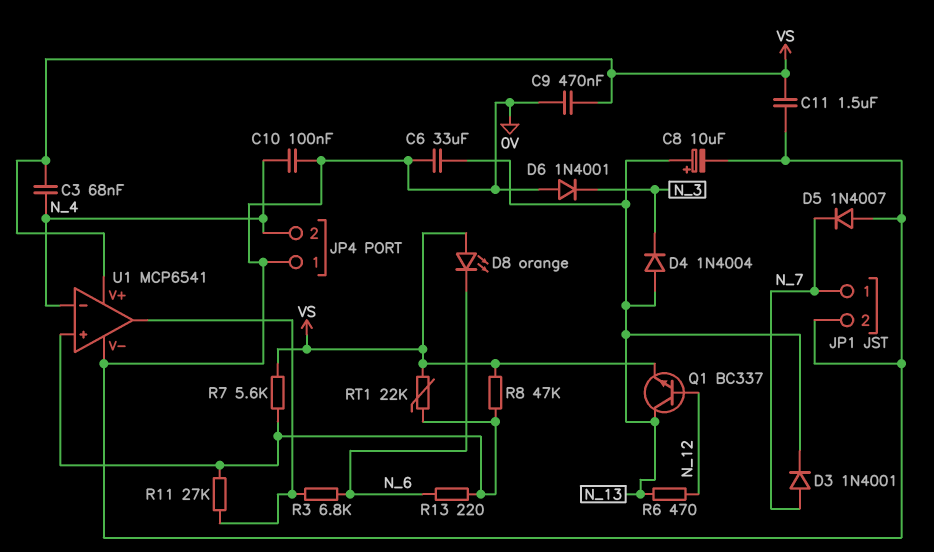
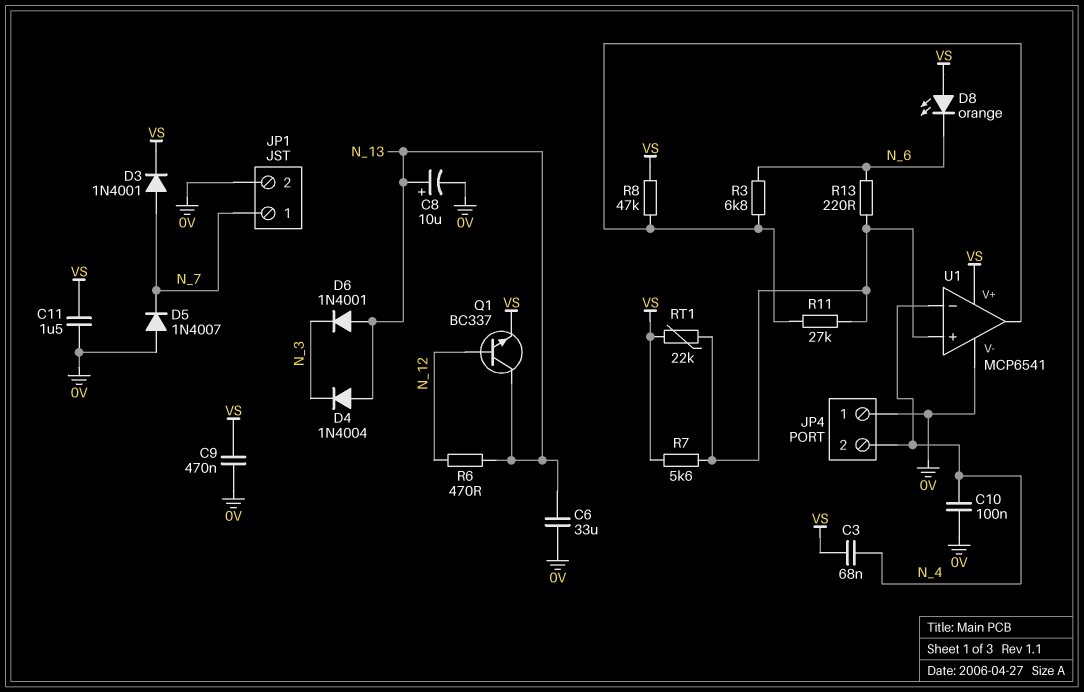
D3: diode 1N4001 (A N_7, K N_13) -> diode 1N4001 (A N_7, K VS)
D6: diode 1N4001 (A 0V, K N_3) -> diode 1N4001 (A N_13, K N_3)
R8: 47k (U1/in+, VS) -> 47k (U1/out, VS)

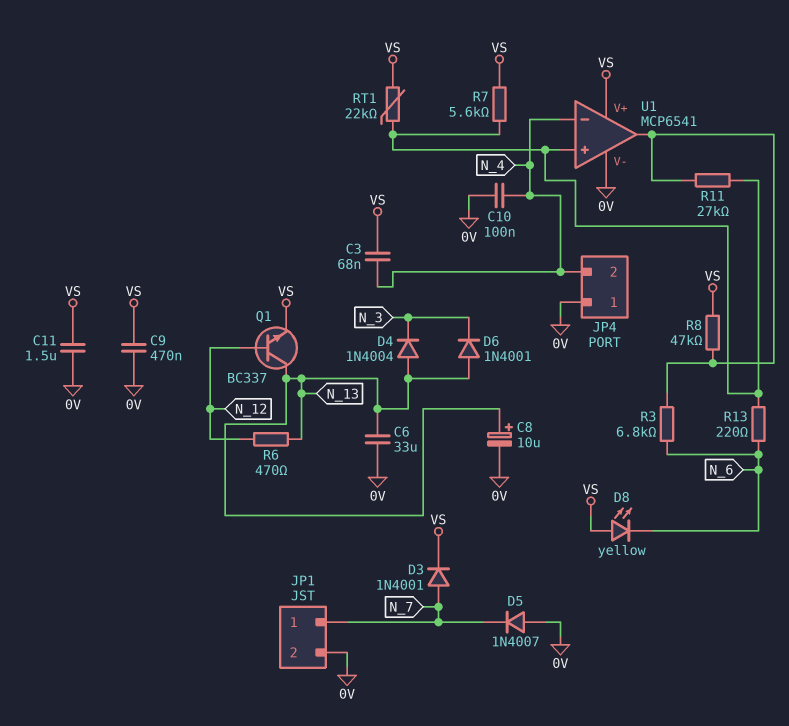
D8: LED orange (A VS, K N_6) -> LED yellow (A VS, K N_6)

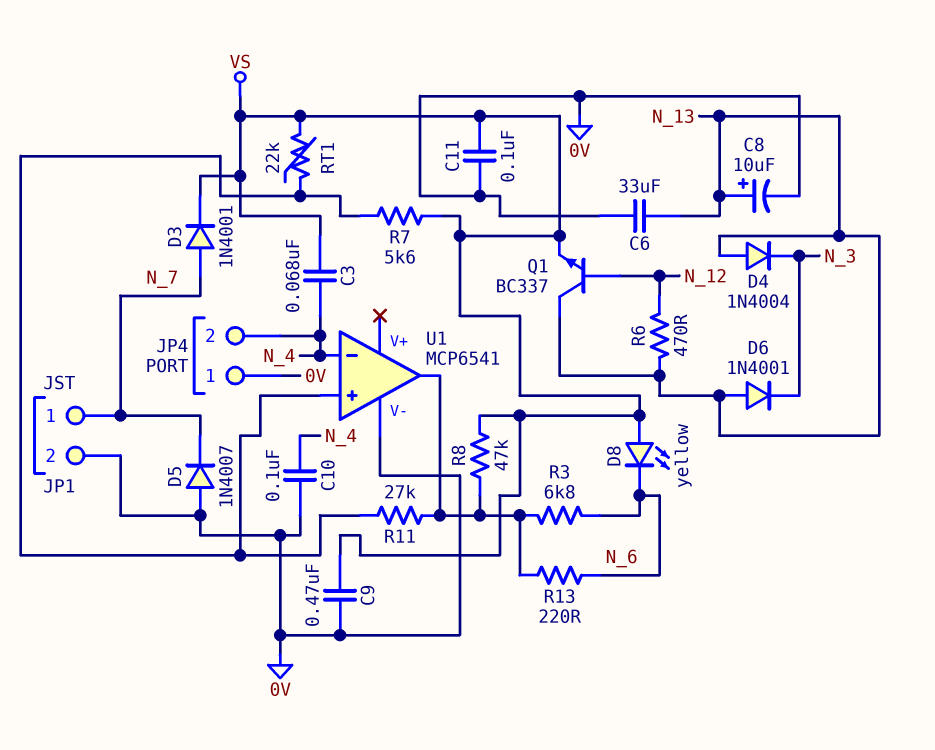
C11: 1.5uF (0V, VS) -> 100nF (0V, VS)
R13: 220 (N_6, U1/in+) -> 220 (N_6, U1/out)
U1 pin V+: VS -> none

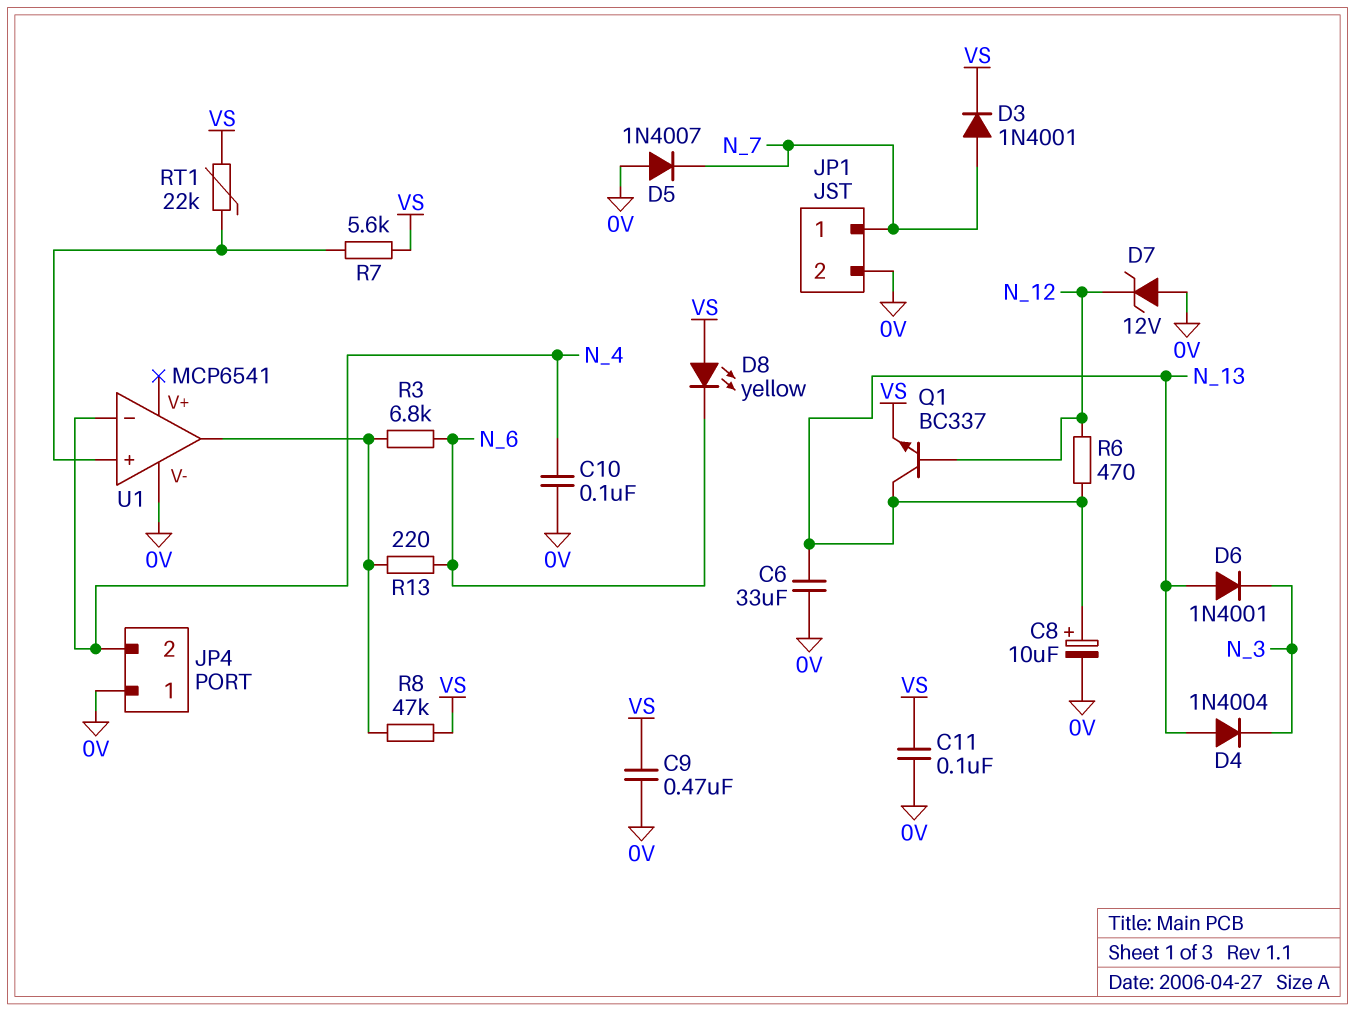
C3: 68nF (N_4, VS) -> none
D7: none -> zener 12V (A 0V, K N_12)
R11: 27k (U1/in+, U1/out) -> none

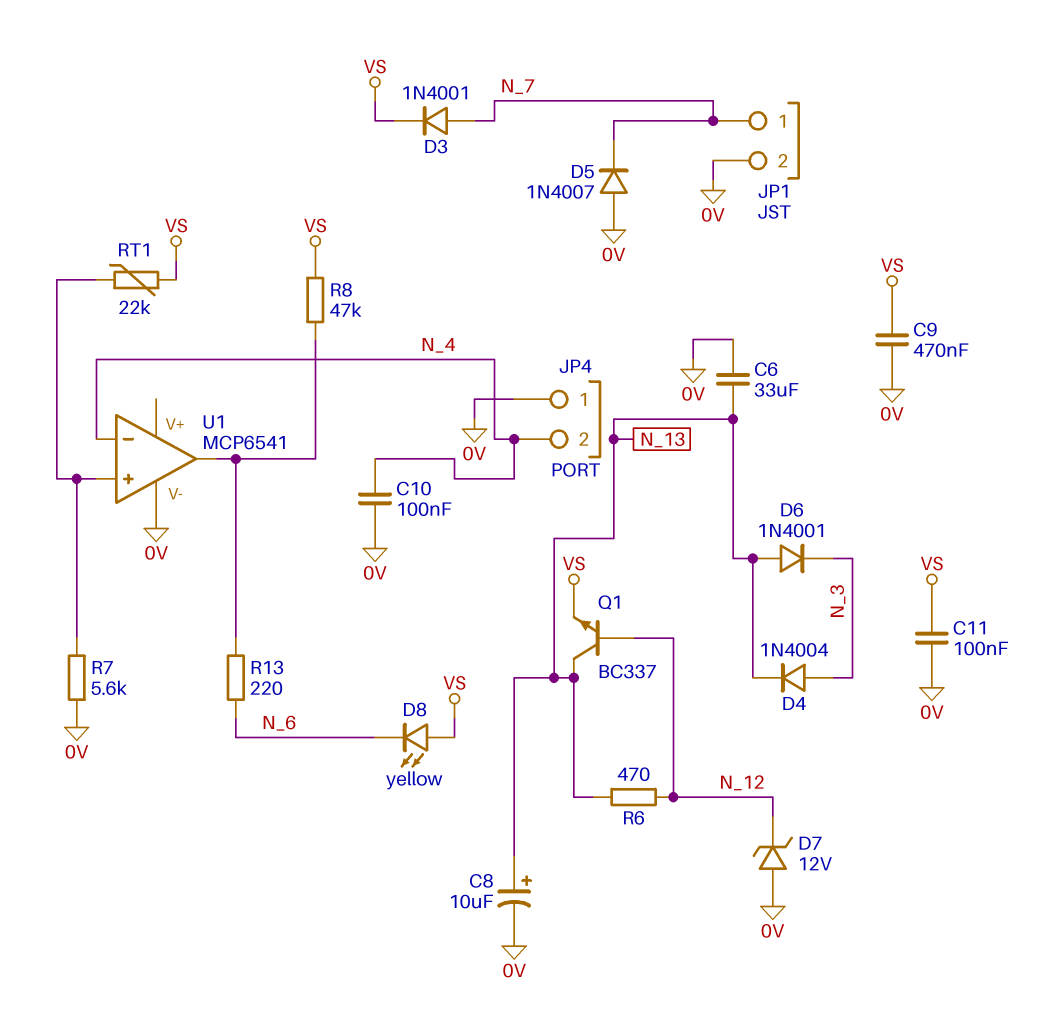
D4: diode 1N4004 (A N_13, K N_3) -> diode 1N4004 (A N_3, K N_13)
R3: 6.8k (N_6, U1/out) -> none
R7: 5.6k (U1/in+, VS) -> 5.6k (0V, U1/in+)

